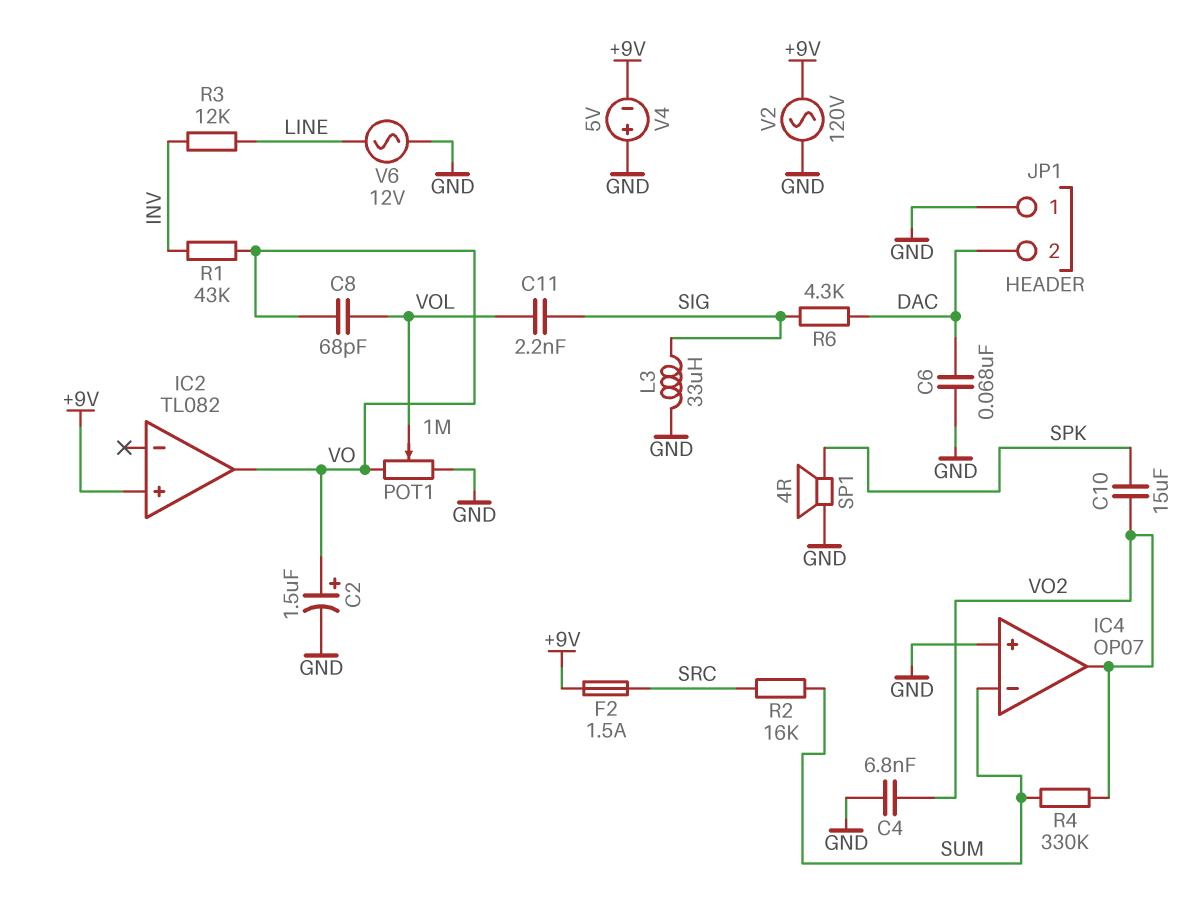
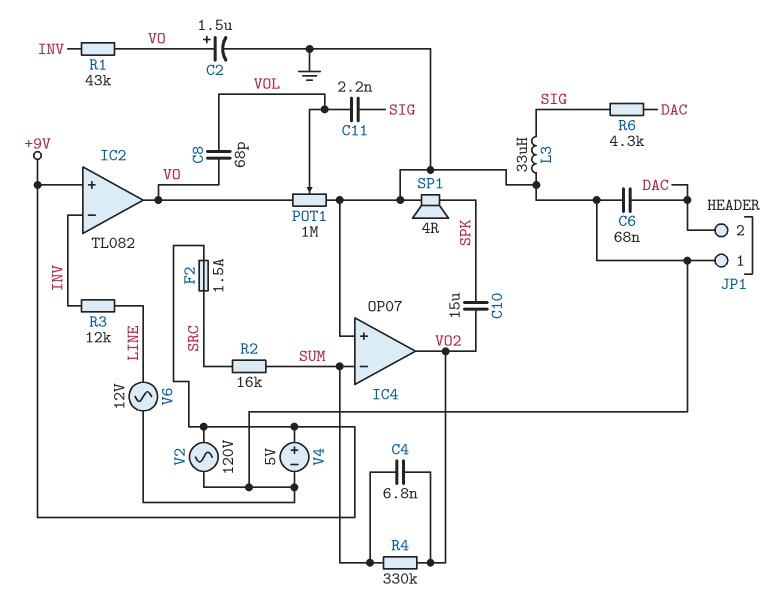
C4: 6.8nF (GND, VO2) -> 6.8nF (SUM, VO2)
IC2 pin in-: none -> INV
V4: 5V (plus GND, minus +9V) -> 5V (plus +9V, minus GND)

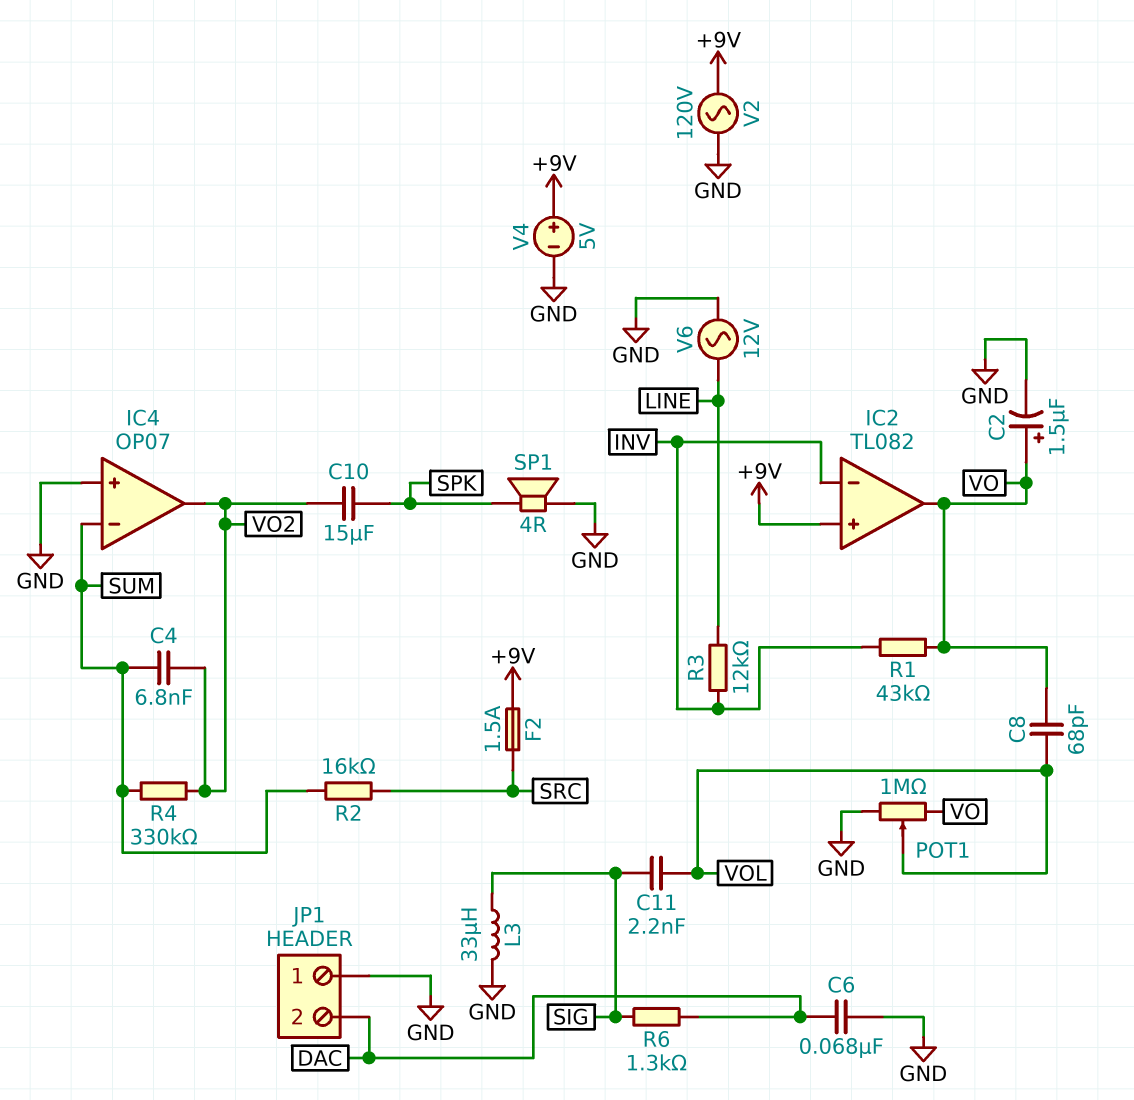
R6: 4.3k (DAC, SIG) -> 1.3k (DAC, SIG)

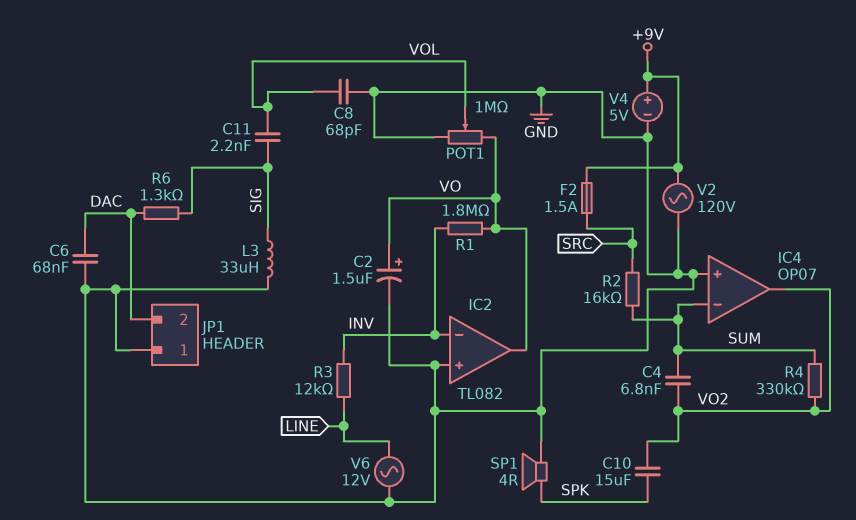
C8: 68pF (VO, VOL) -> 68pF (GND, VOL)
IC2 pin in+: +9V -> GND
R1: 43k (INV, VO) -> 1.8M (INV, VO)

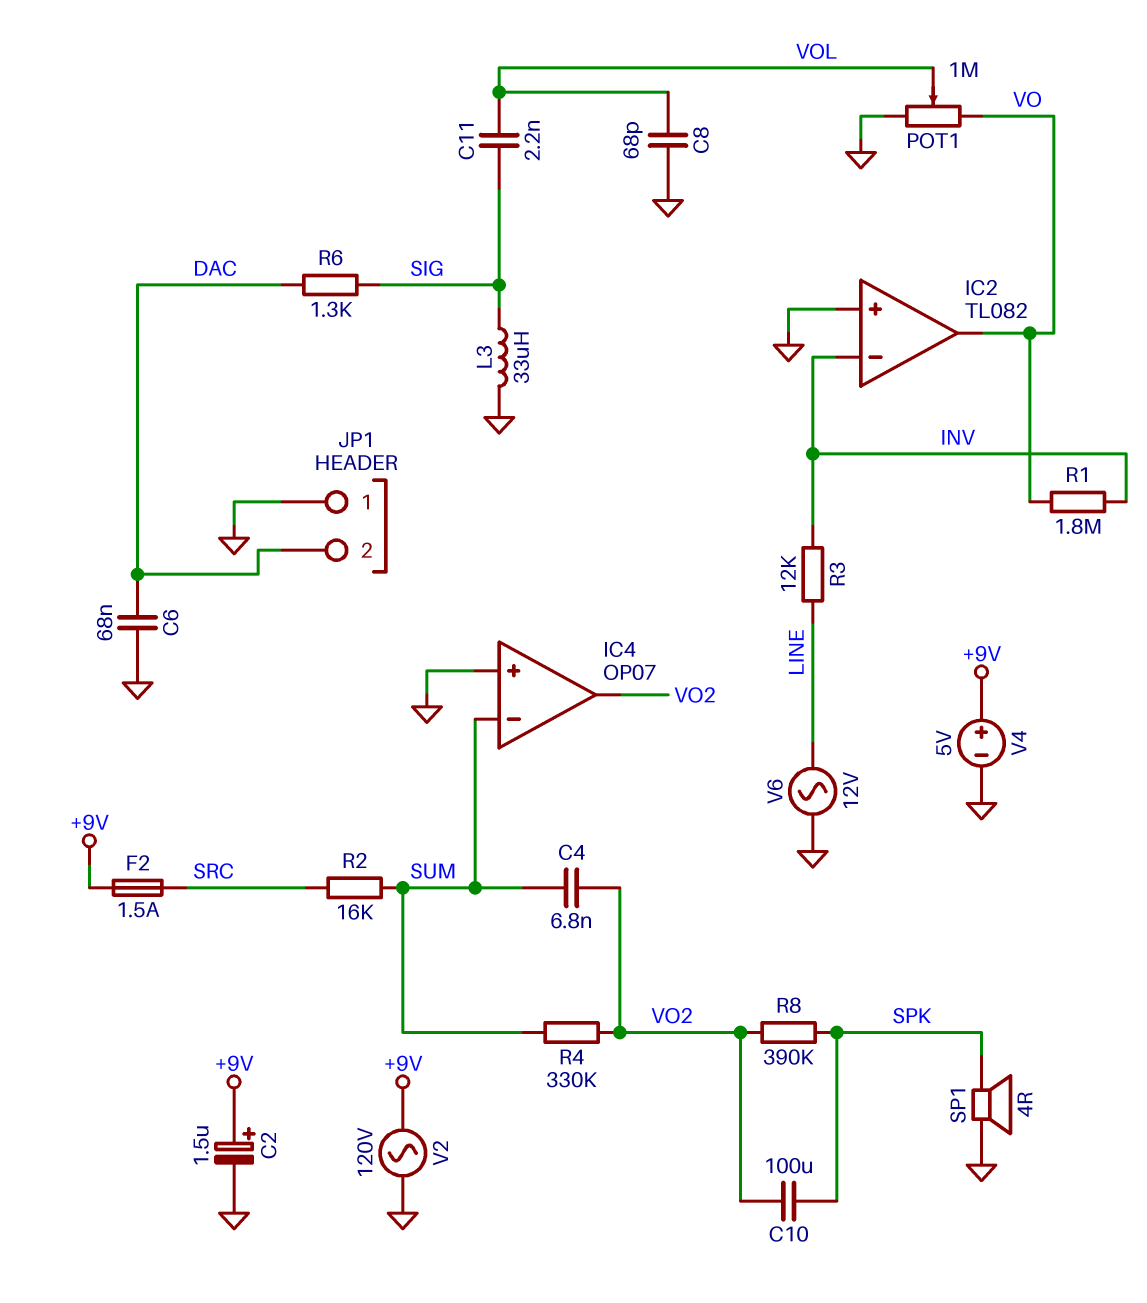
C2: 1.5uF (plus VO, minus GND) -> 1.5uF (plus +9V, minus GND)
C10: 15uF (SPK, VO2) -> 100uF (SPK, VO2)
R8: none -> 390k (SPK, VO2)

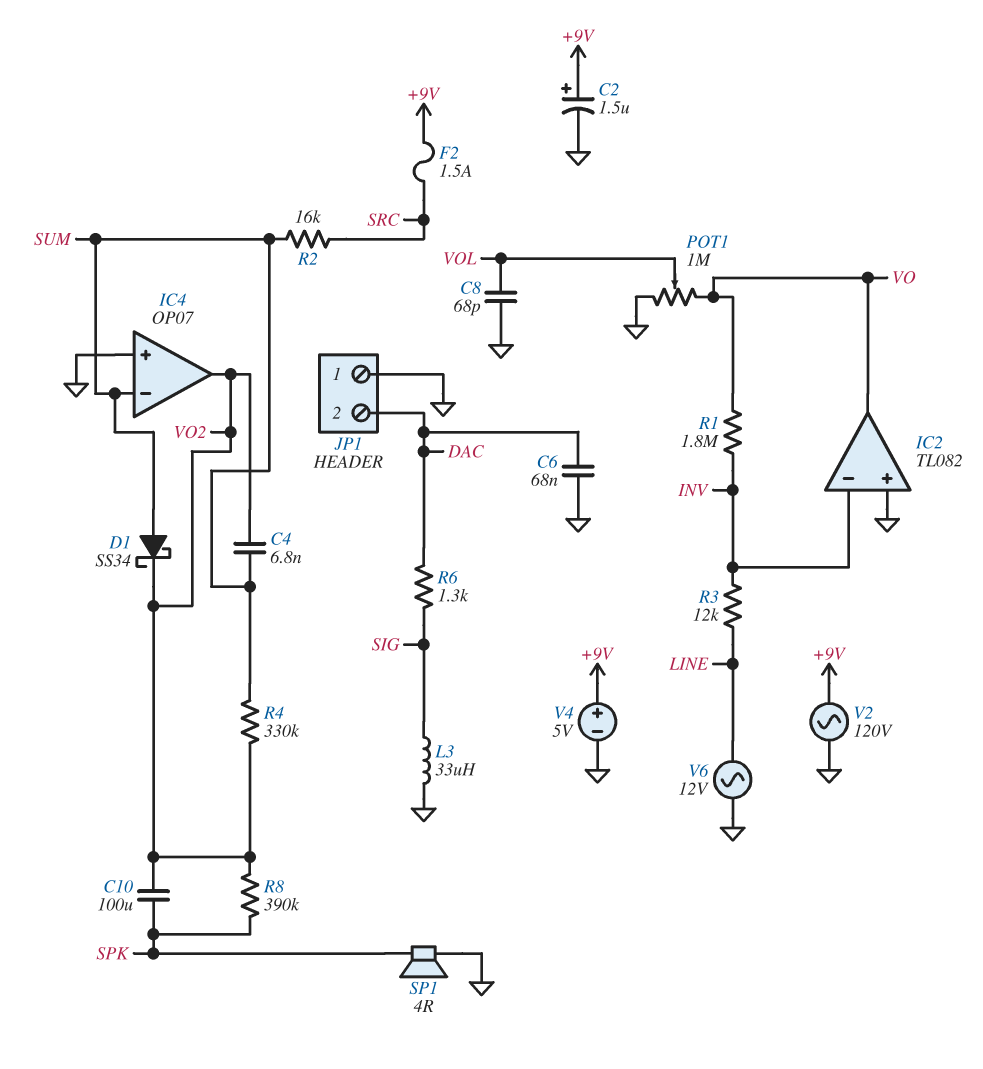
C11: 2.2nF (SIG, VOL) -> none
D1: none -> schottky SS34 (A SUM, K VO2)

